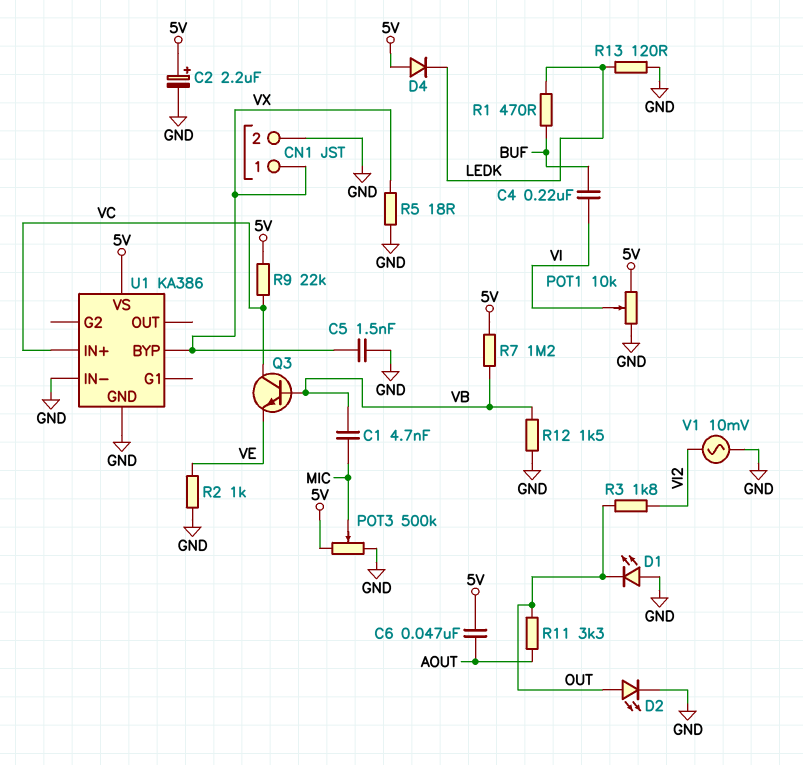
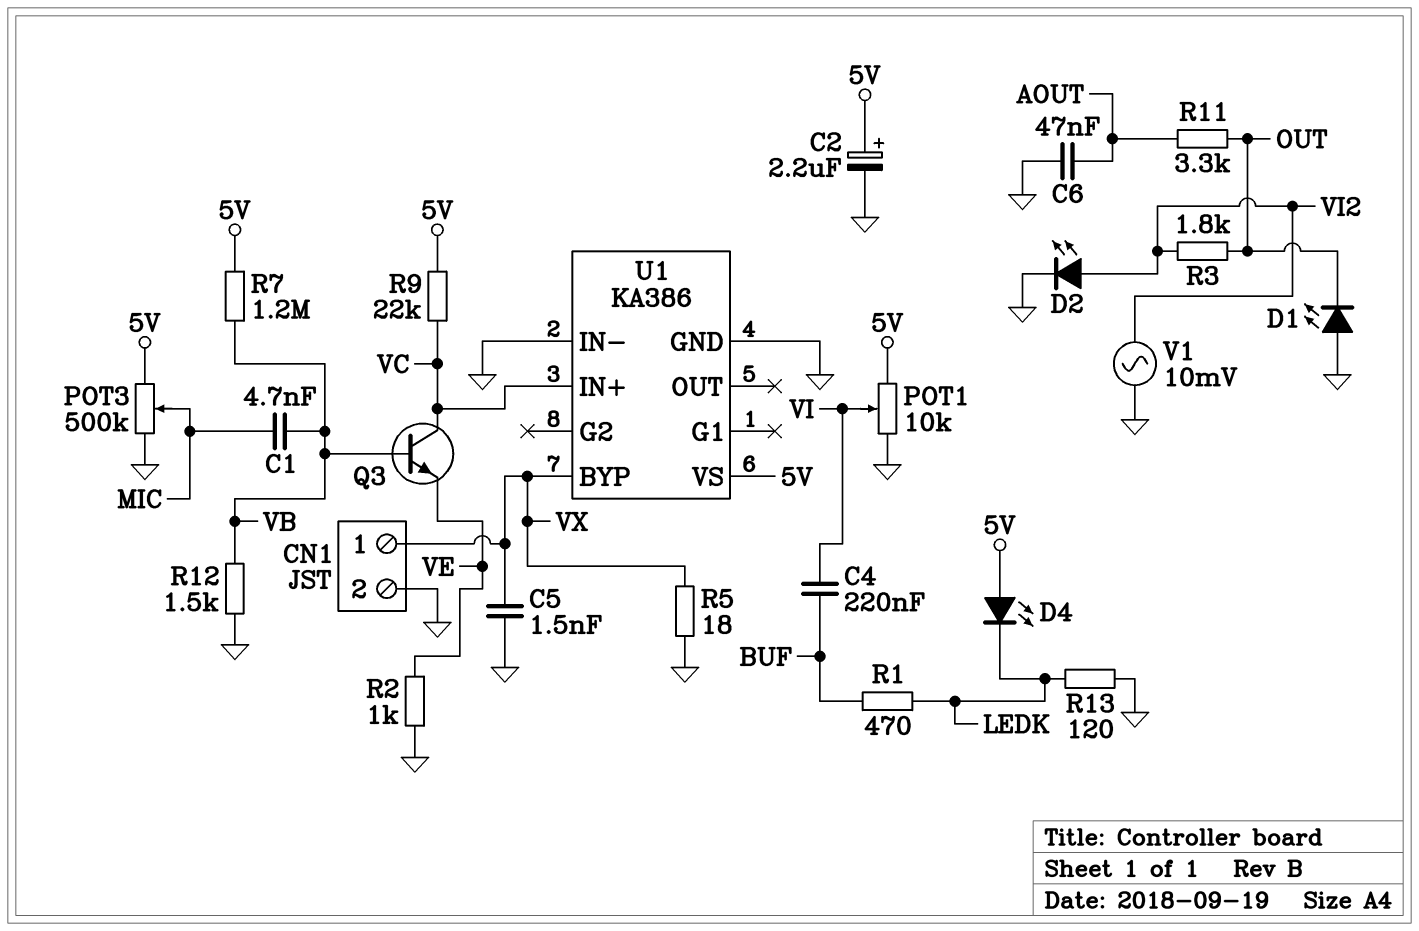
C6: 47nF (5V, AOUT) -> 47nF (AOUT, GND)
D2: LED (A OUT, K GND) -> LED (A VI2, K GND)
D4: diode (A 5V, K LEDK) -> LED (A 5V, K LEDK)

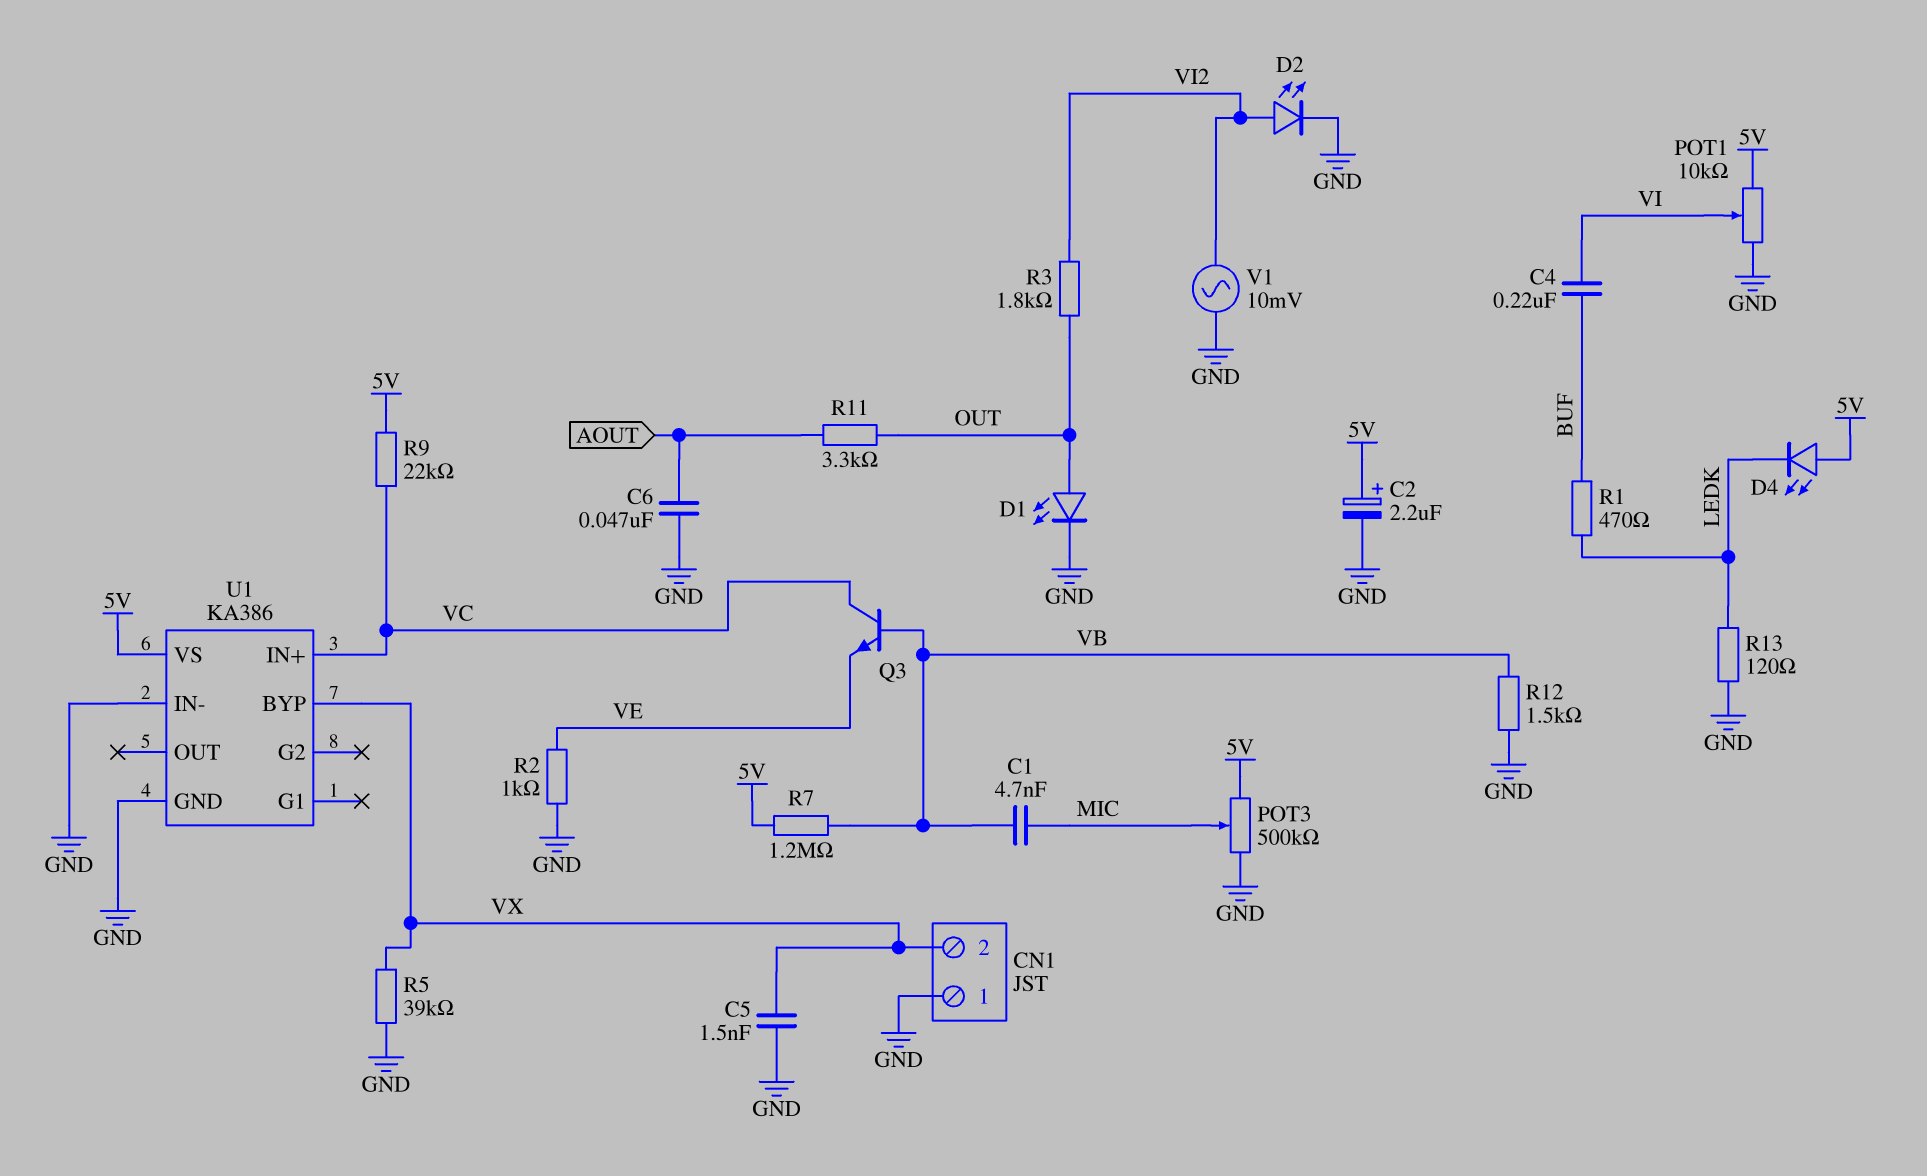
CN1 pin 1: VX -> GND
CN1 pin 2: GND -> VX
D1: LED (A GND, K OUT) -> LED (A OUT, K GND)
R5: 18 (GND, VX) -> 39k (GND, VX)

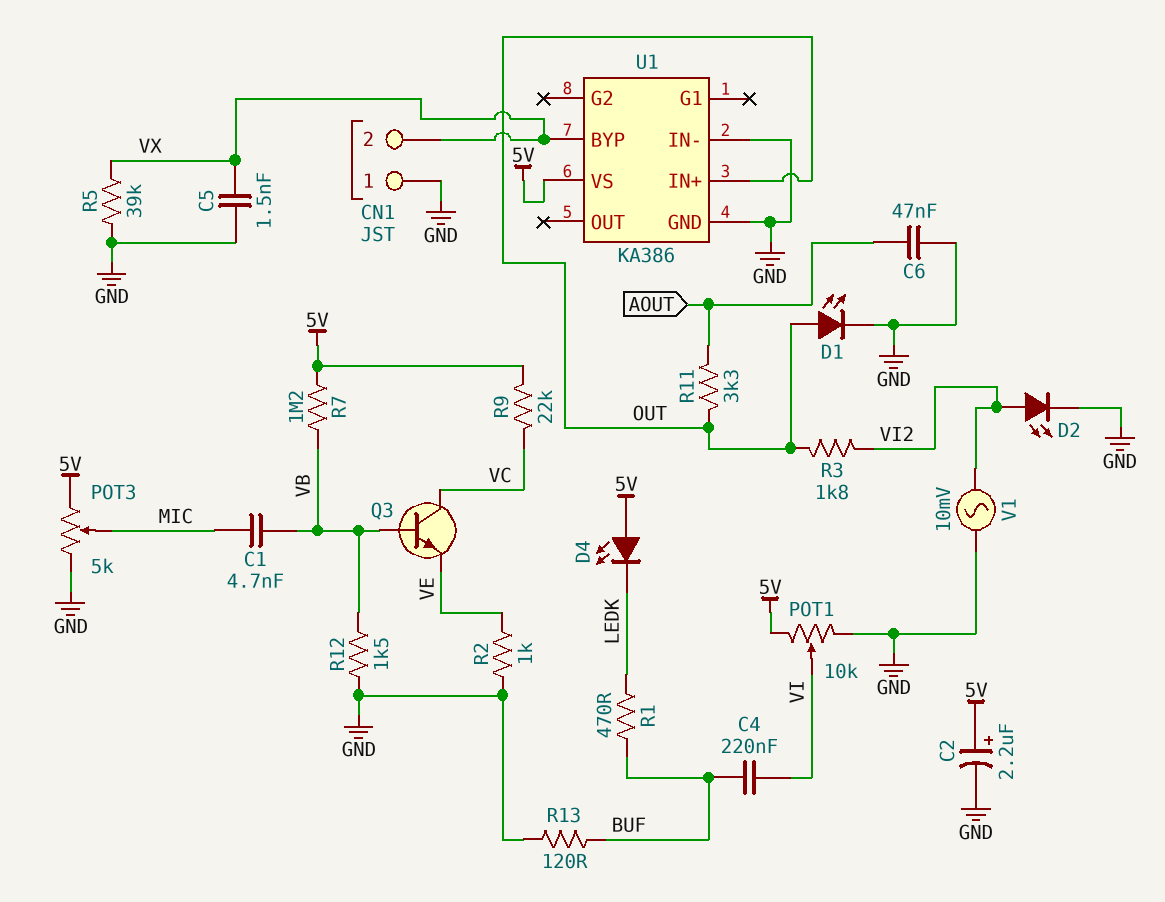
POT3: 500k (5V, GND, wiper MIC) -> 5k (5V, GND, wiper MIC)
R13: 120 (GND, LEDK) -> 120 (BUF, GND)
U1 pin IN+: VC -> OUT

